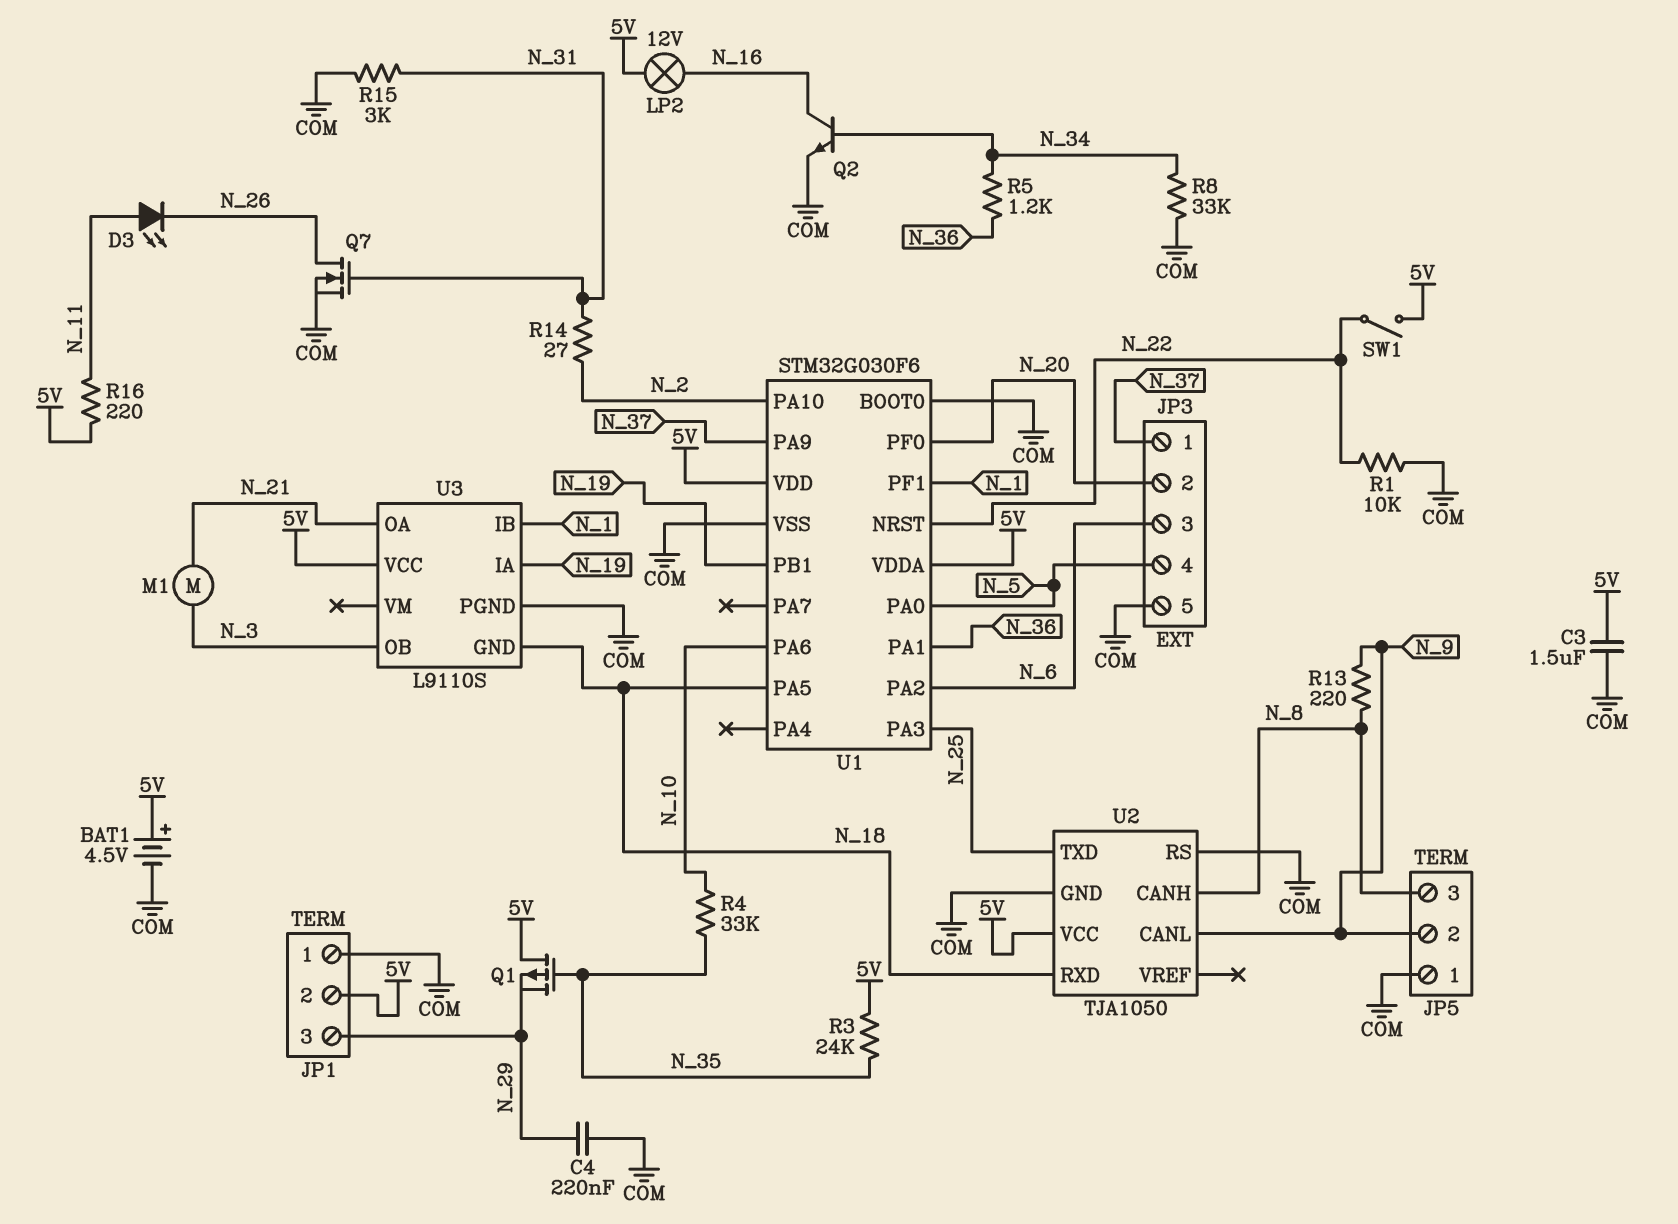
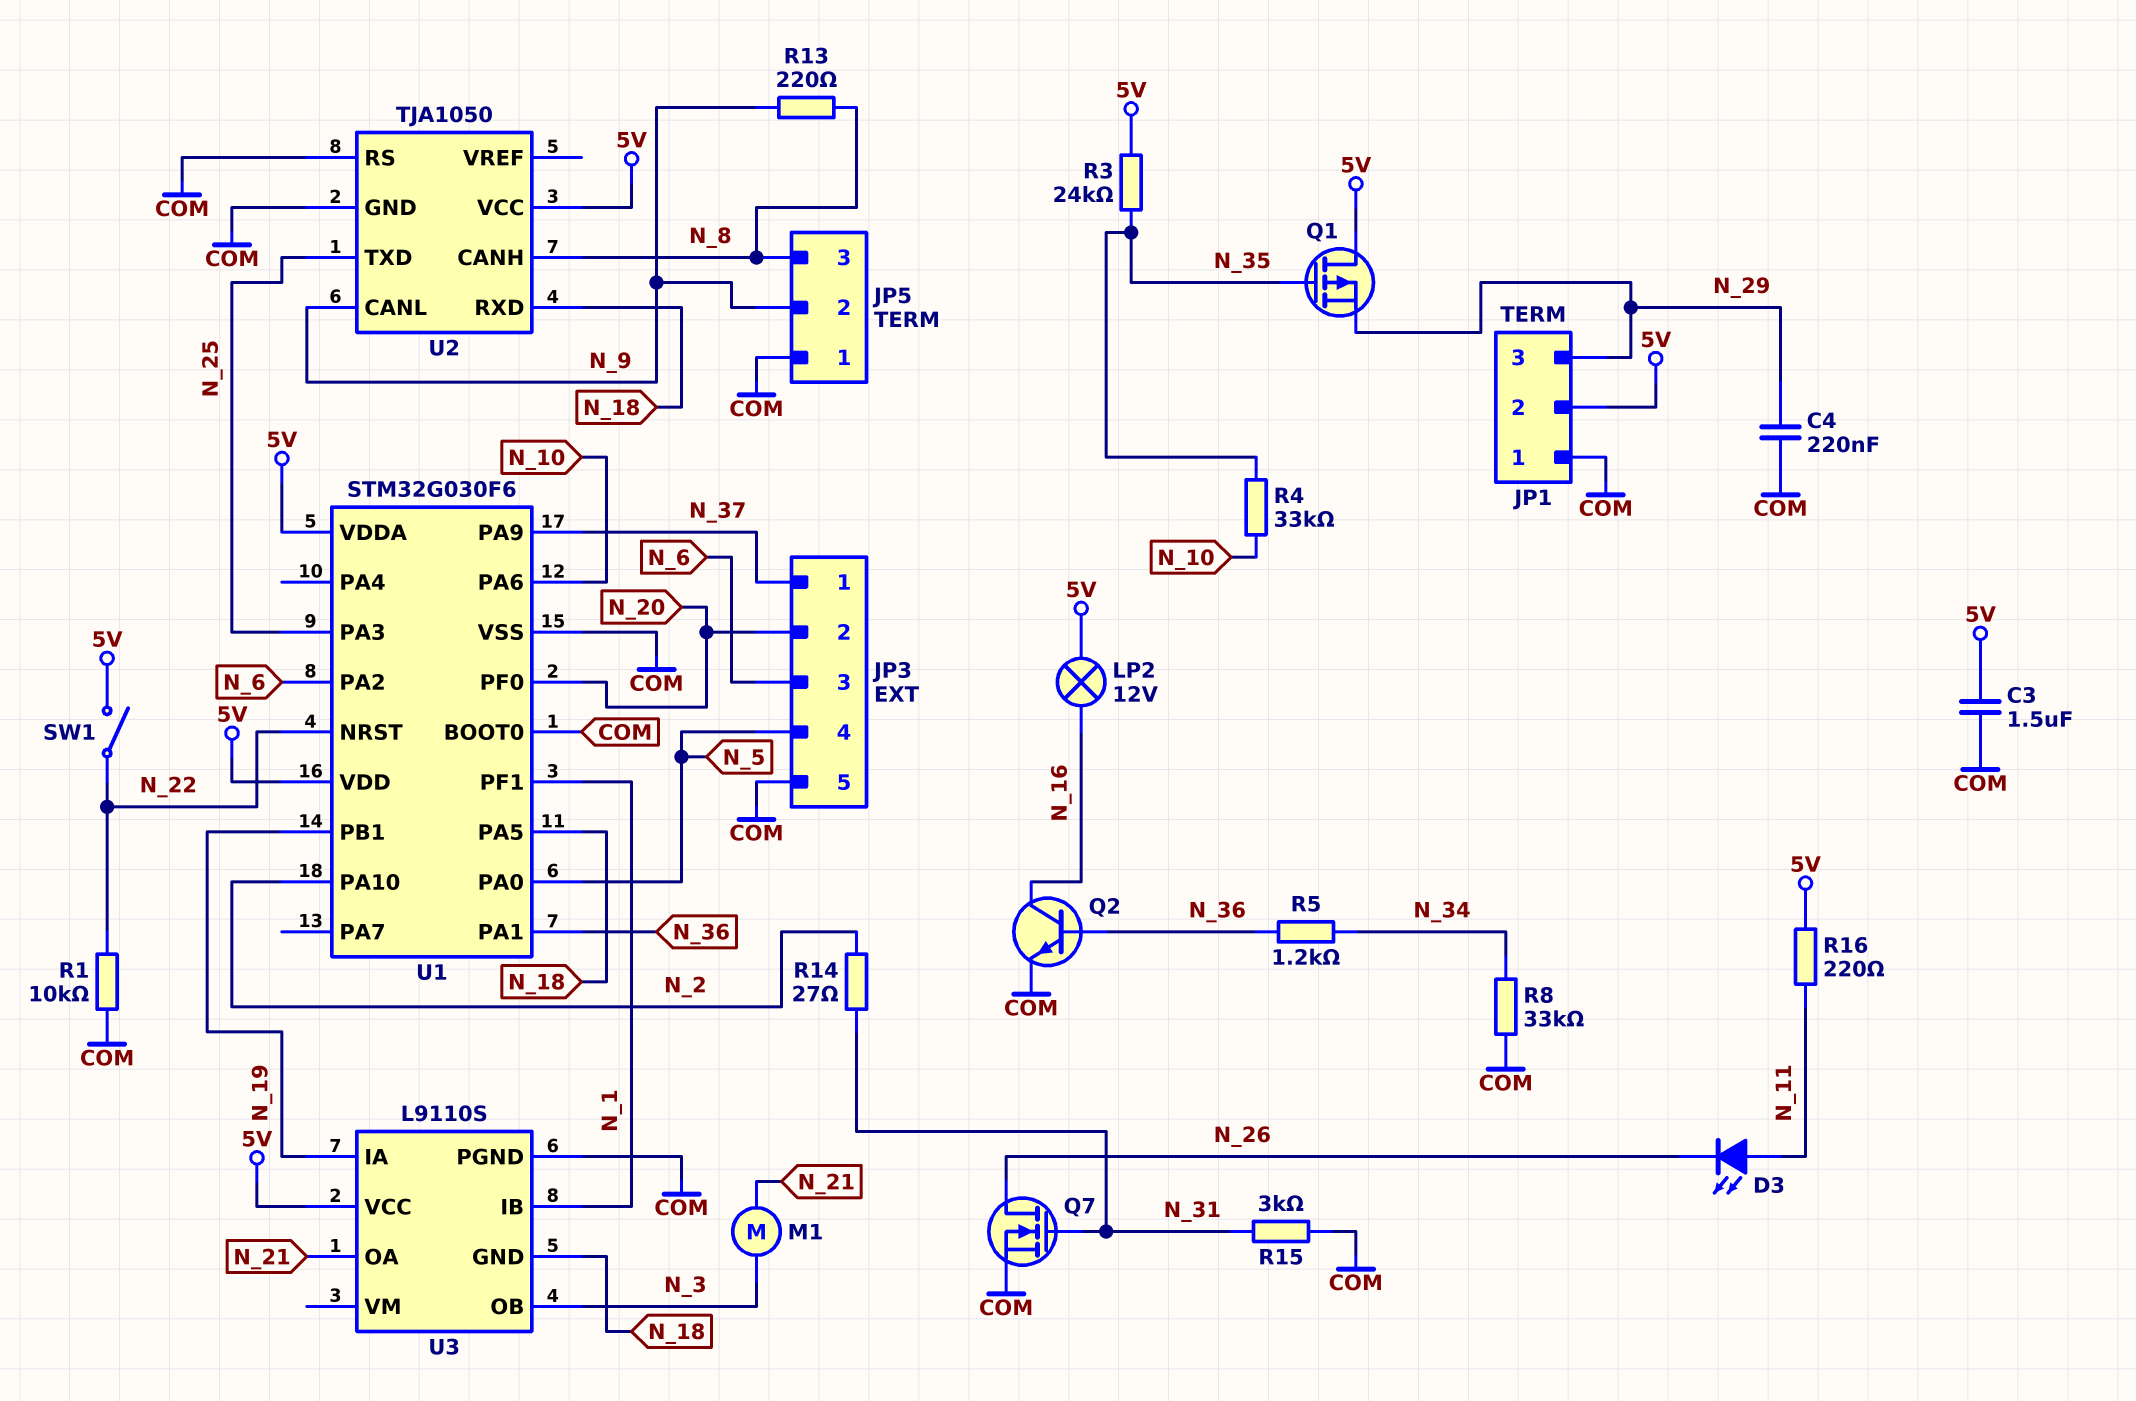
BAT1: 4.5V (plus 5V, minus COM) -> none
Q2: NPN (B N_34, C N_16, E COM) -> NPN (B N_36, C N_16, E COM)

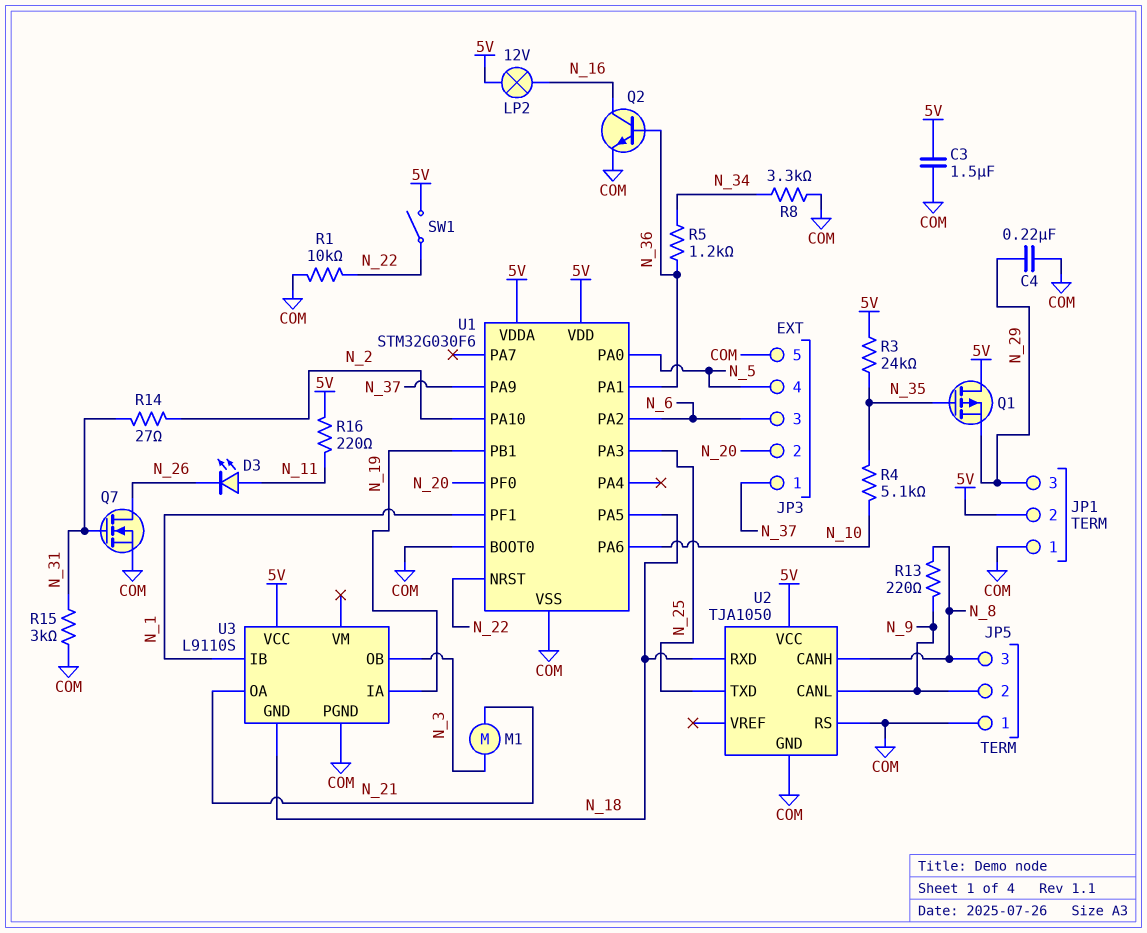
R4: 33k (N_10, N_35) -> 5.1k (N_10, N_35)
R8: 33k (COM, N_34) -> 3.3k (COM, N_34)

